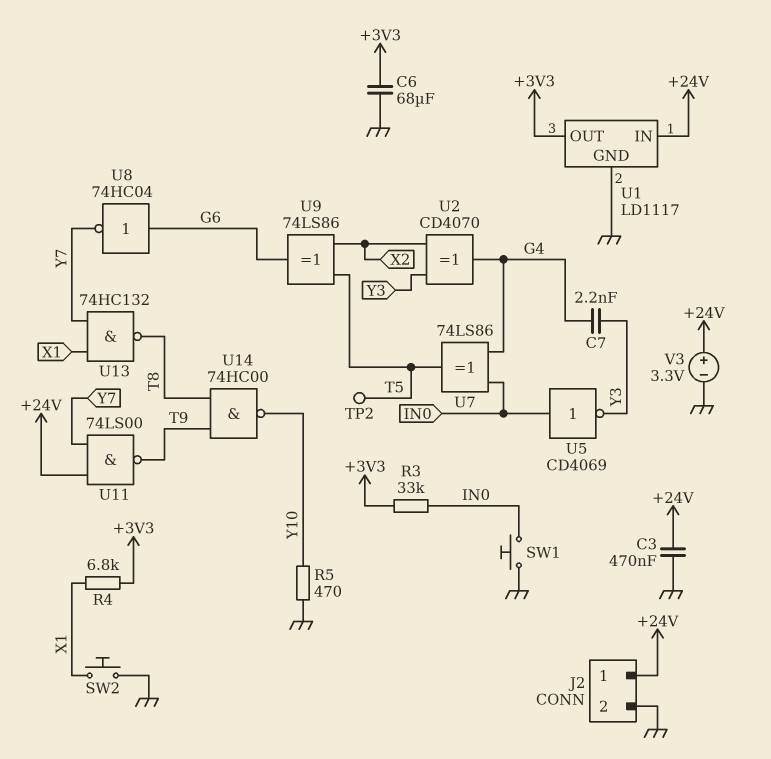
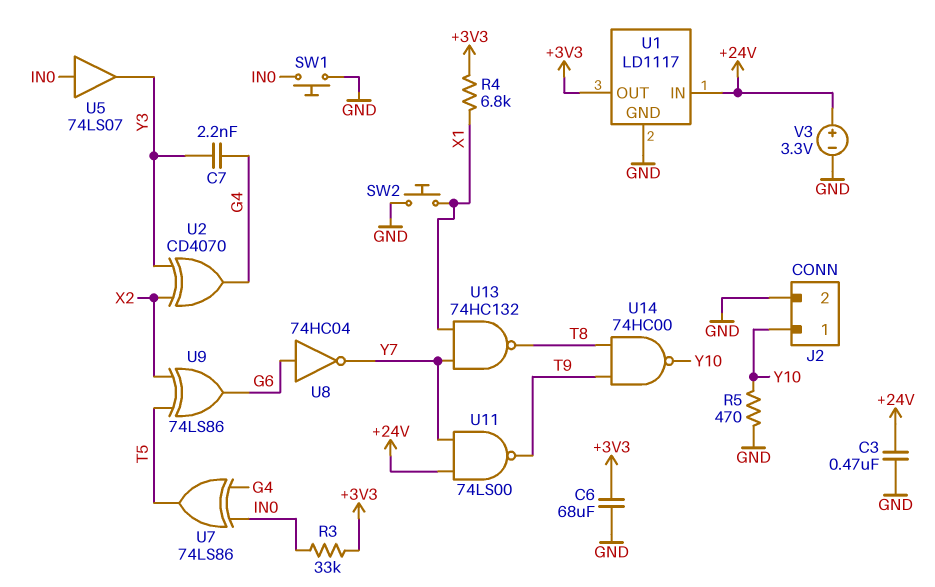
J2 pin 1: +24V -> Y10
TP2: test point (T5) -> none
U5: NOT CD4069 (in IN0, out Y3) -> buffer 74LS07 (in IN0, out Y3)

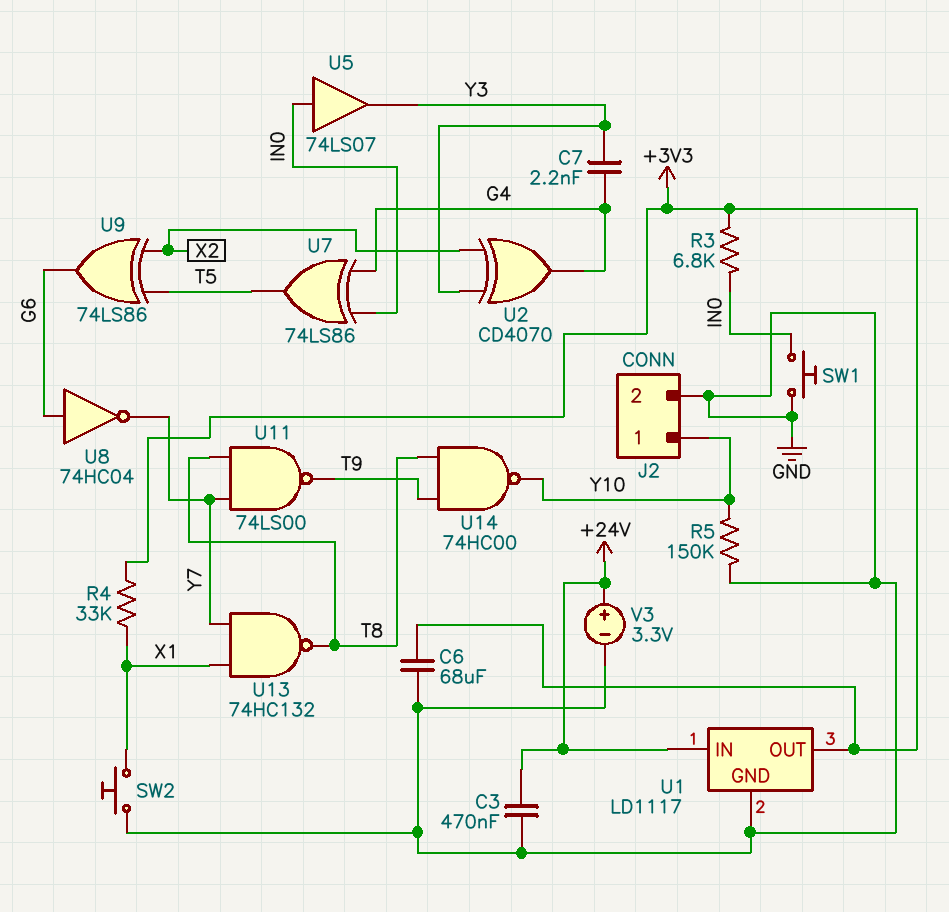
R3: 33k (+3V3, IN0) -> 6.8k (+3V3, IN0)
R4: 6.8k (+3V3, X1) -> 33k (+3V3, X1)
R5: 470 (GND, Y10) -> 150k (GND, Y10)
U11: NAND 74LS00 (in +24V, in Y7, out T9) -> NAND 74LS00 (in T8, in Y7, out T9)

